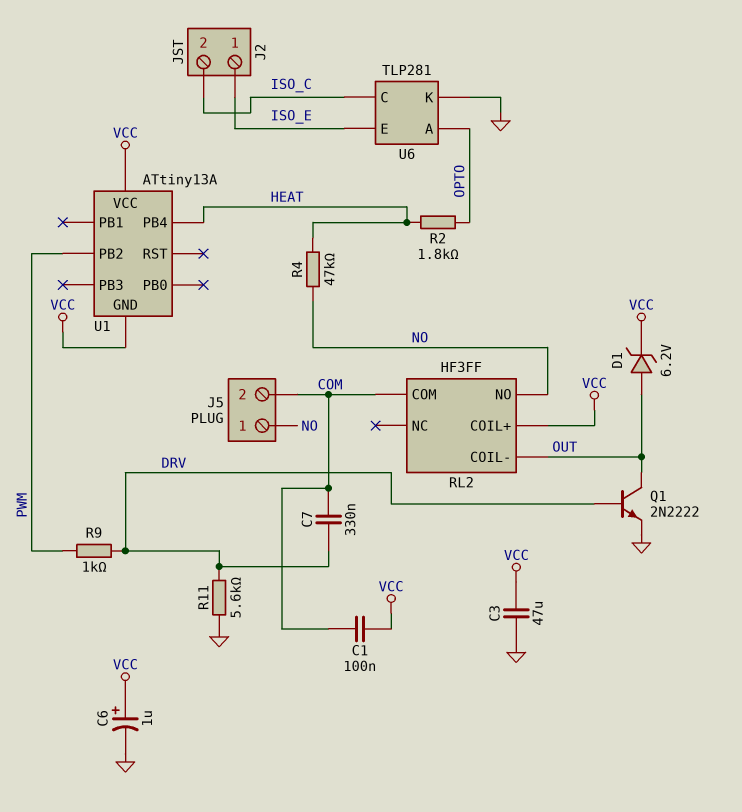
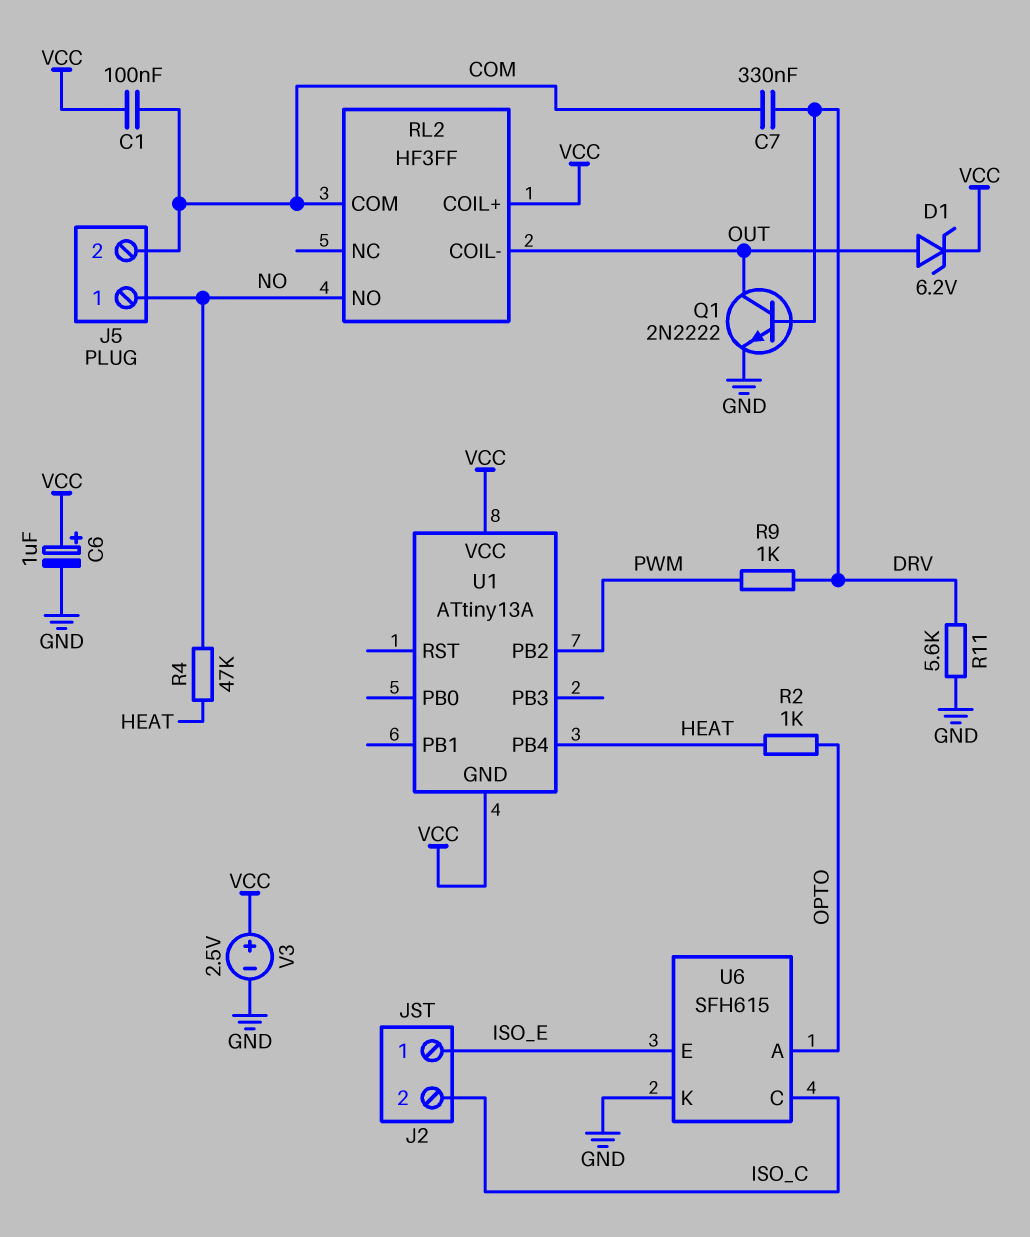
C3: 47uF (GND, VCC) -> none
R2: 1.8k (HEAT, OPTO) -> 1k (HEAT, OPTO)
U6: TLP281 -> SFH615
V3: none -> 2.5V (plus VCC, minus GND)

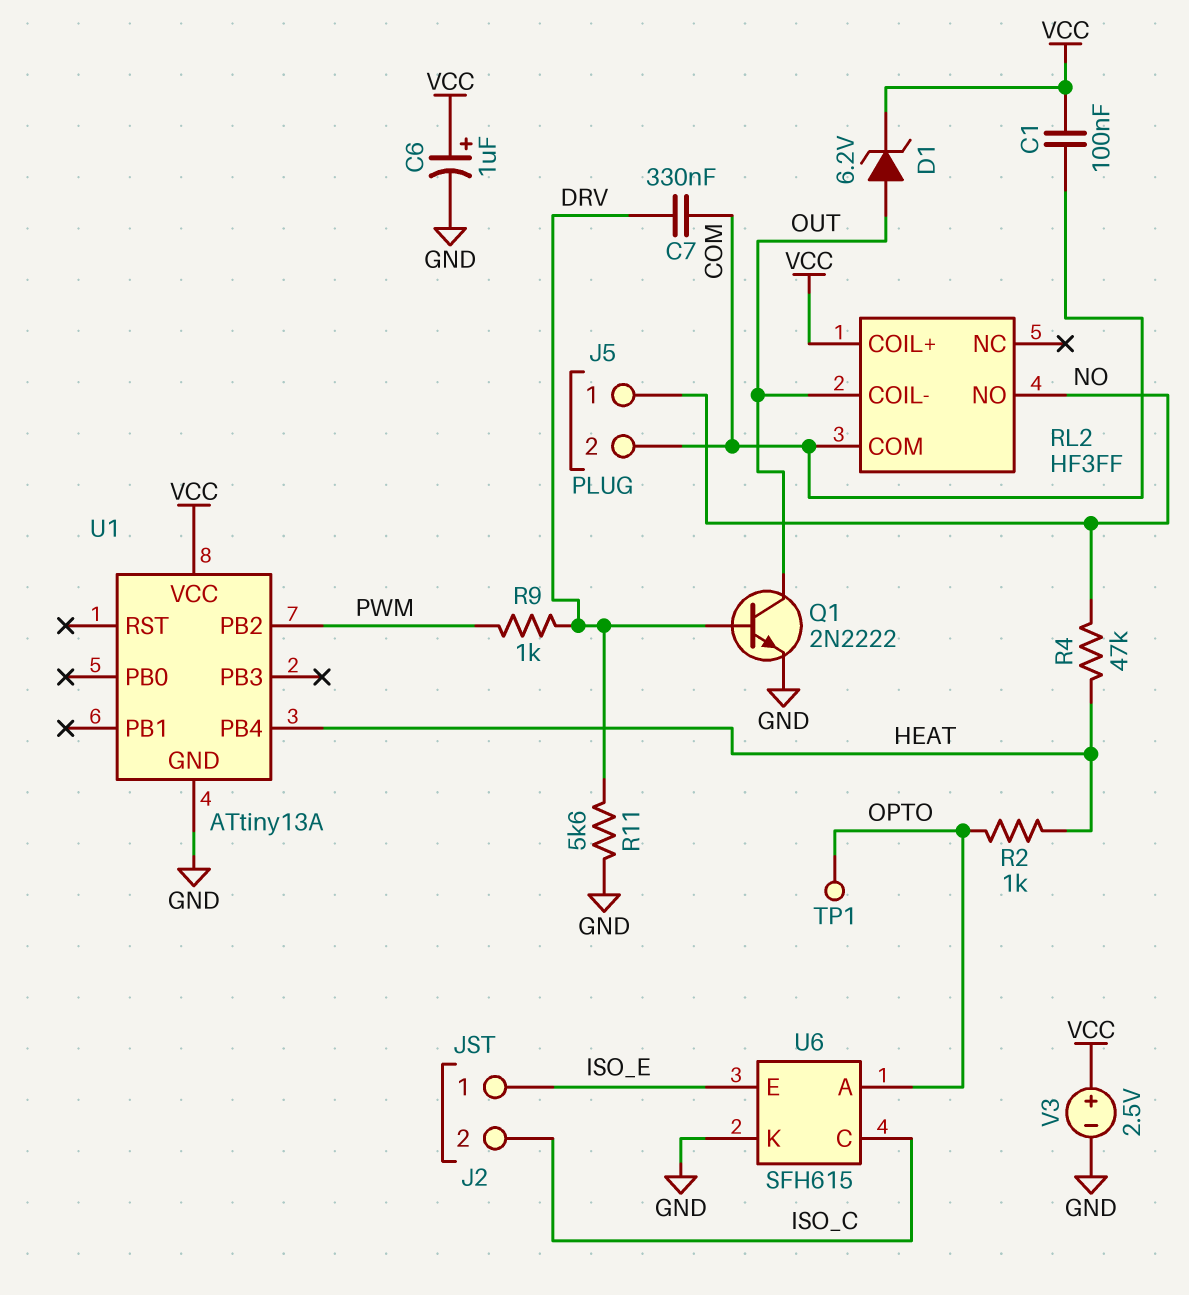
TP1: none -> test point (OPTO)
U1 pin GND: VCC -> GND

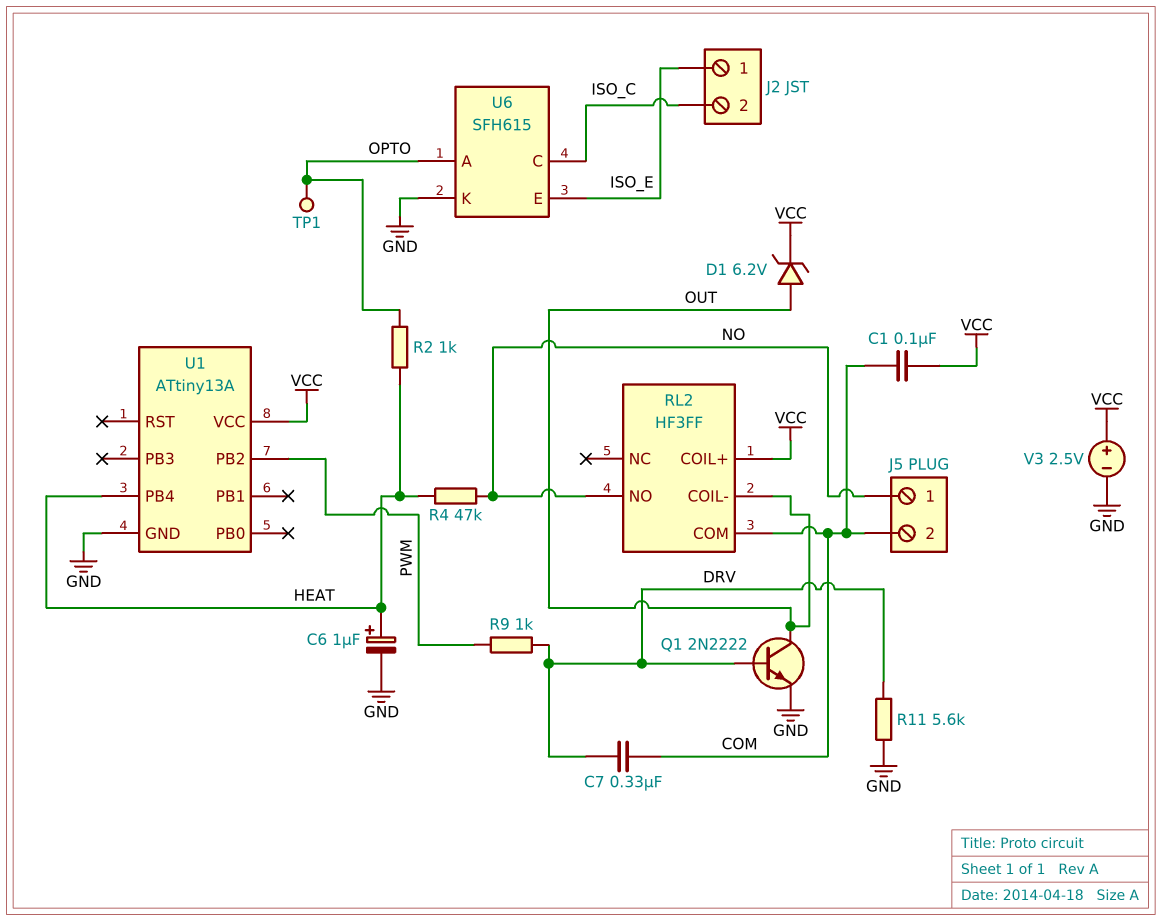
C6: 1uF (plus VCC, minus GND) -> 1uF (plus HEAT, minus GND)

